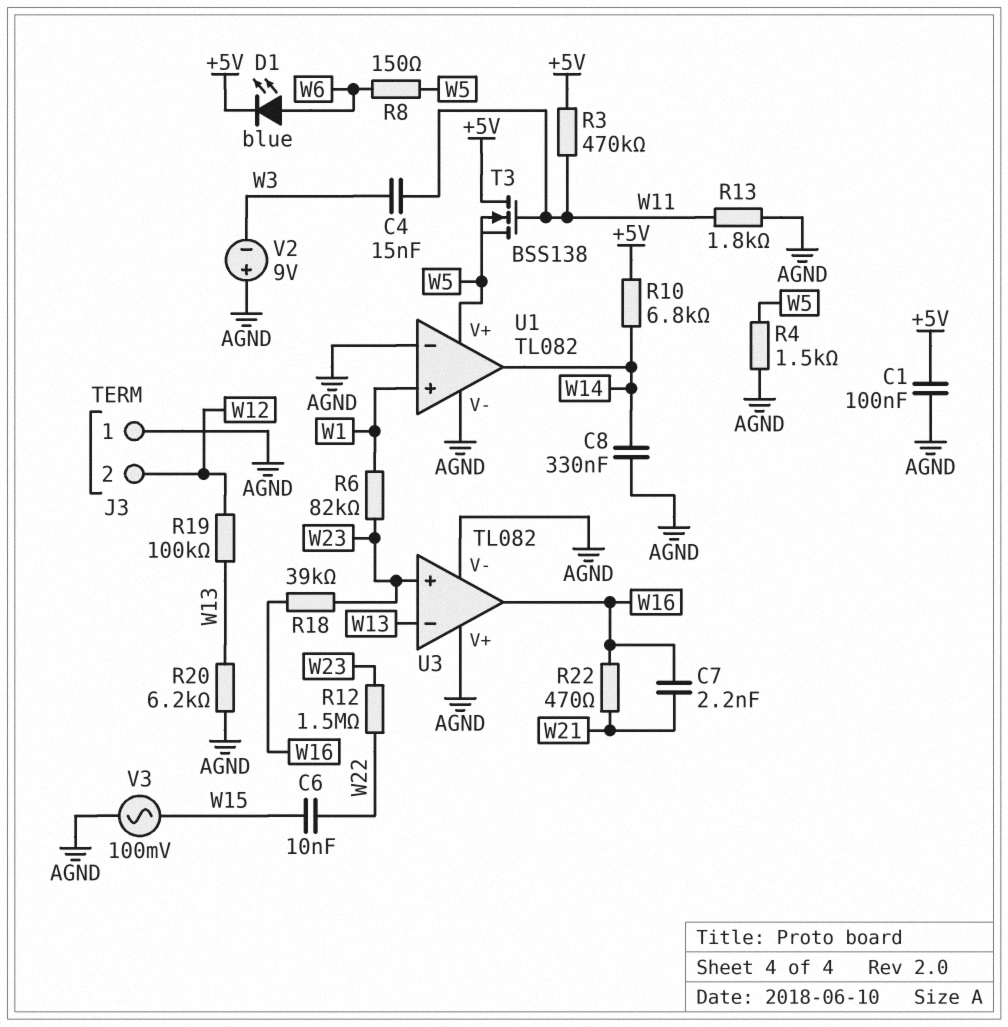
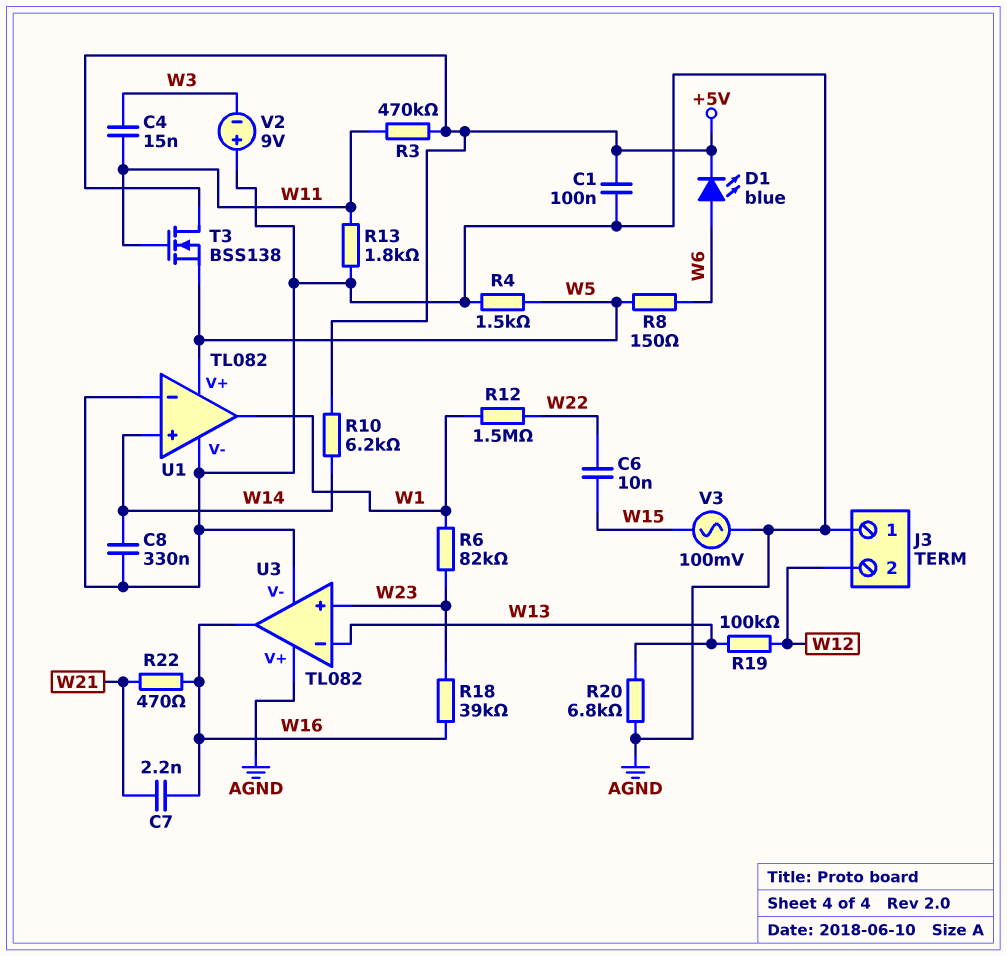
R10: 6.8k (+5V, W14) -> 6.2k (+5V, W14)
R12: 1.5M (W22, W23) -> 1.5M (W1, W22)
R20: 6.2k (AGND, W13) -> 6.8k (AGND, W13)
U1 pin in+: W1 -> W14
U1 pin out: W14 -> W1

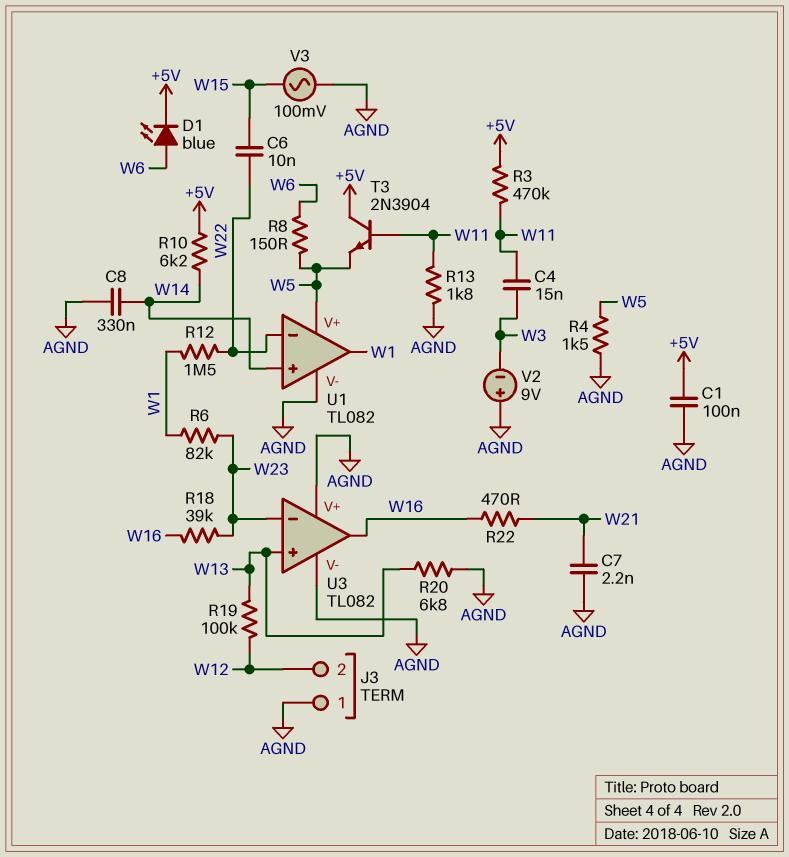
C7: 2.2nF (W16, W21) -> 2.2nF (AGND, W21)
T3: NMOS BSS138 (G W11, D +5V, S W5) -> NPN 2N3904 (B W11, C +5V, E W5)
U1 pin in-: AGND -> W22
U3 pin in+: W23 -> W13
U3 pin in-: W13 -> W23

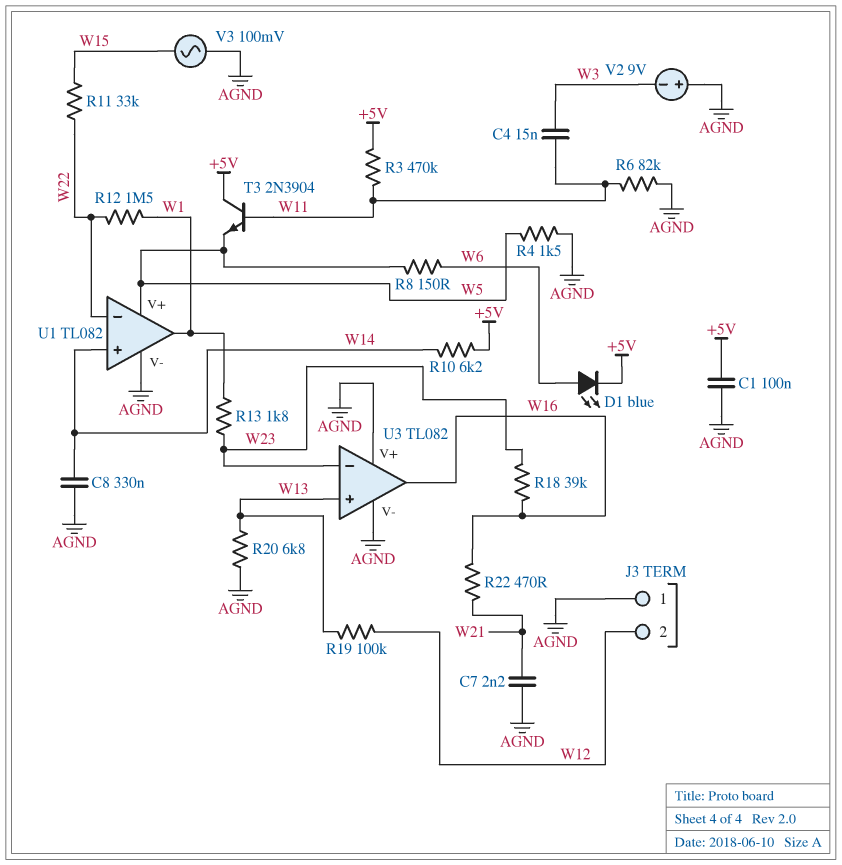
C6: 10nF (W15, W22) -> none
R6: 82k (W1, W23) -> 82k (AGND, W11)
R11: none -> 33k (W15, W22)
R13: 1.8k (AGND, W11) -> 1.8k (W1, W23)

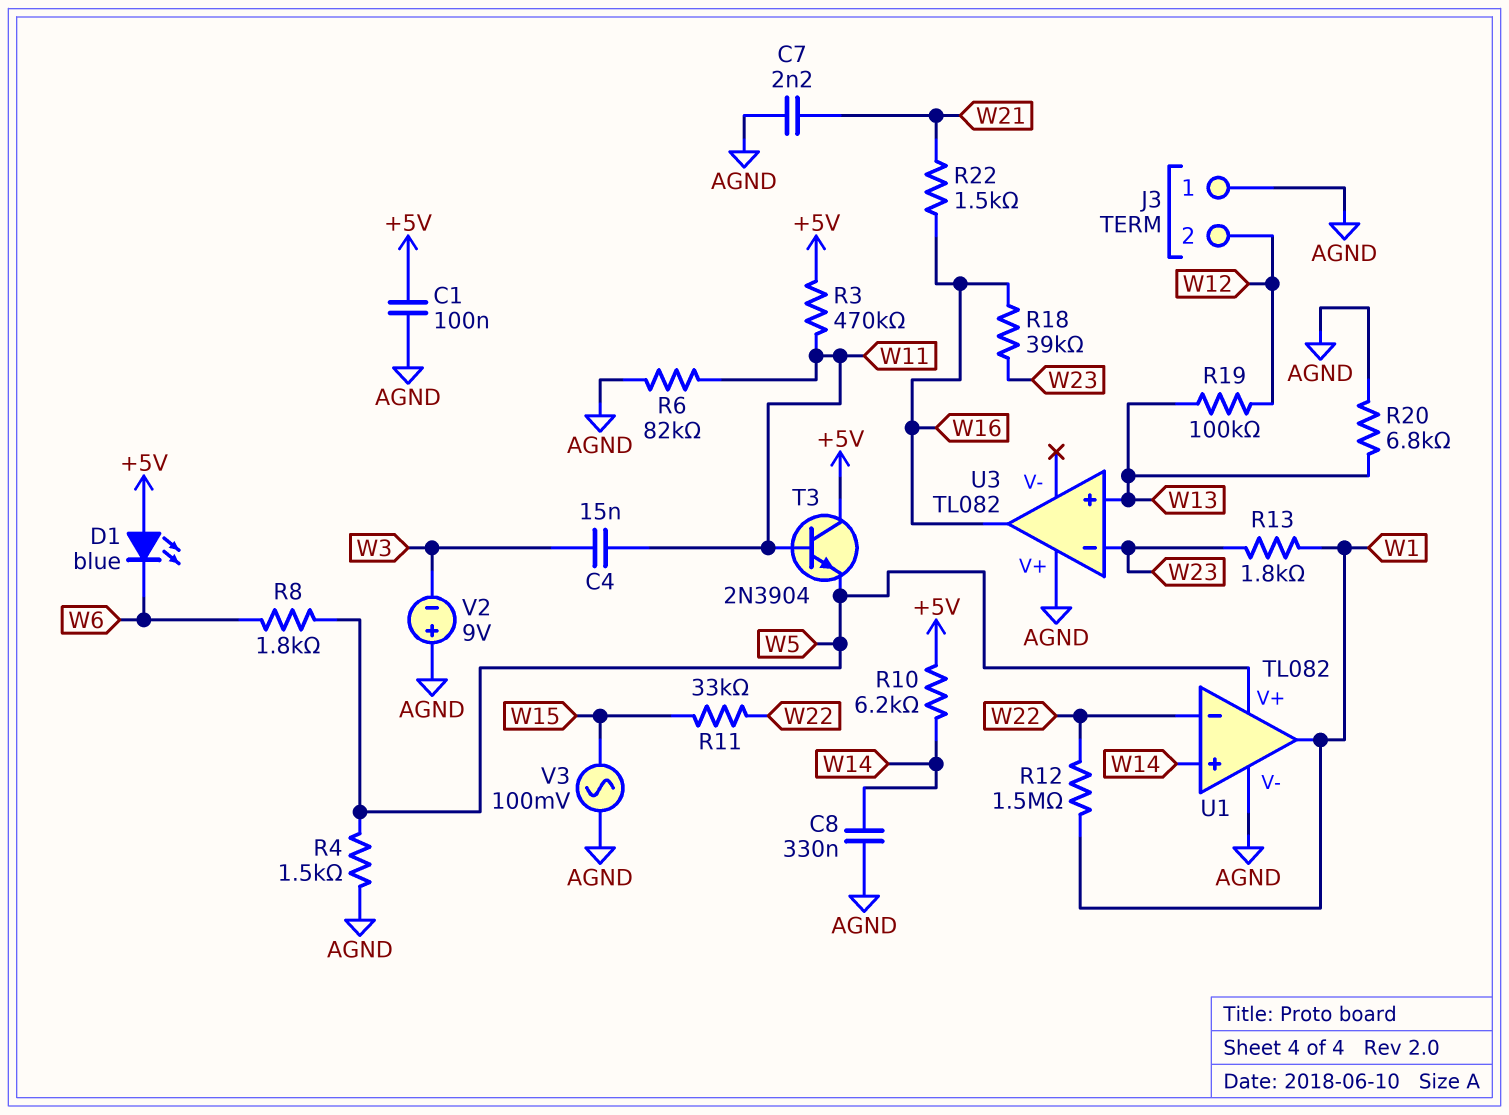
D1: LED blue (A W6, K +5V) -> LED blue (A +5V, K W6)
R8: 150 (W5, W6) -> 1.8k (W5, W6)
R22: 470 (W16, W21) -> 1.5k (W16, W21)
U3 pin V-: AGND -> none

